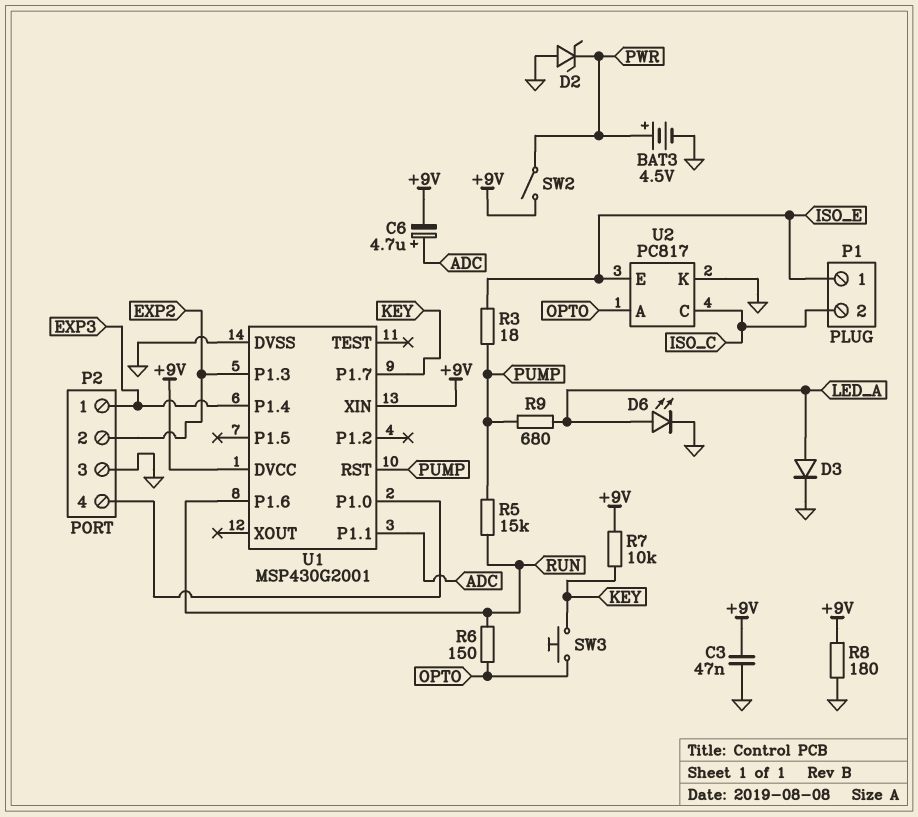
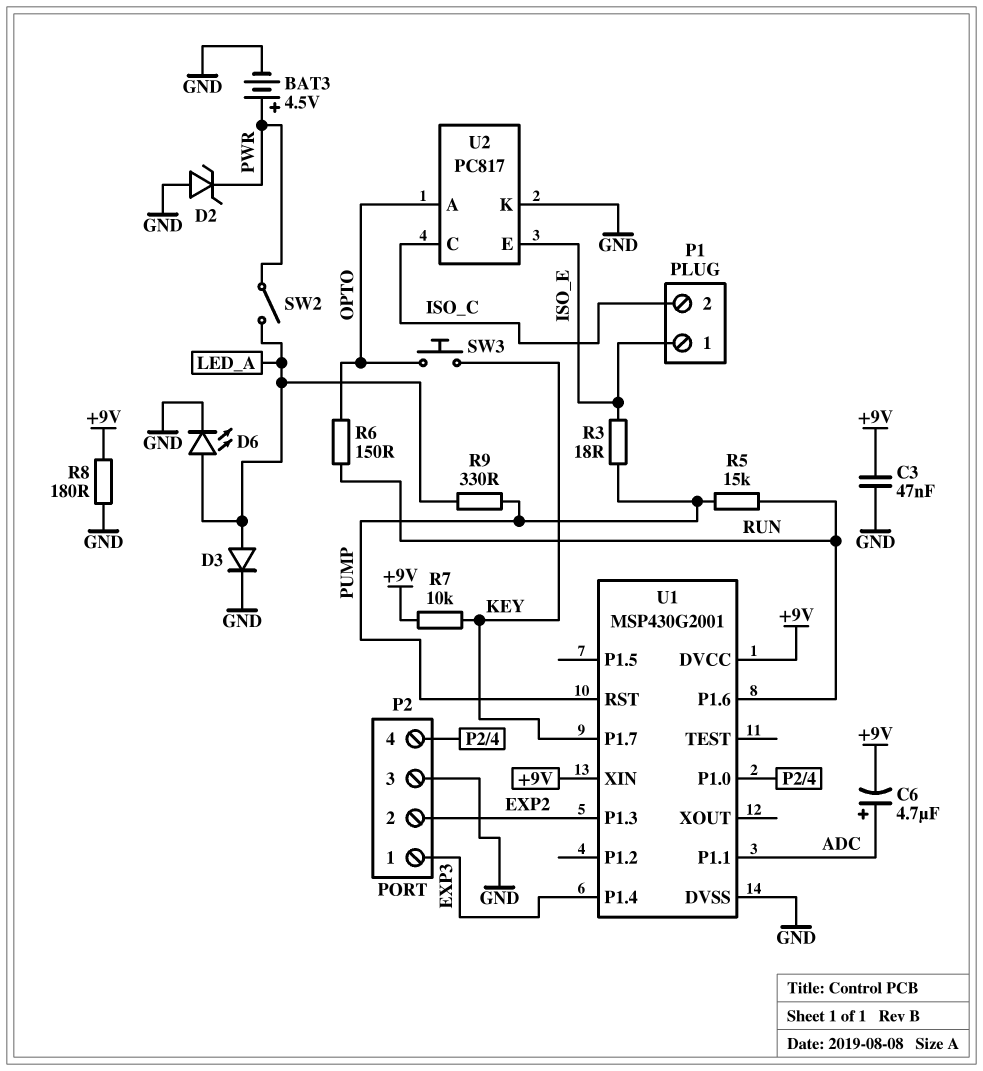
R9: 680 (LED_A, PUMP) -> 330 (LED_A, PUMP)
SW2: switch (+9V, PWR) -> switch (LED_A, PWR)

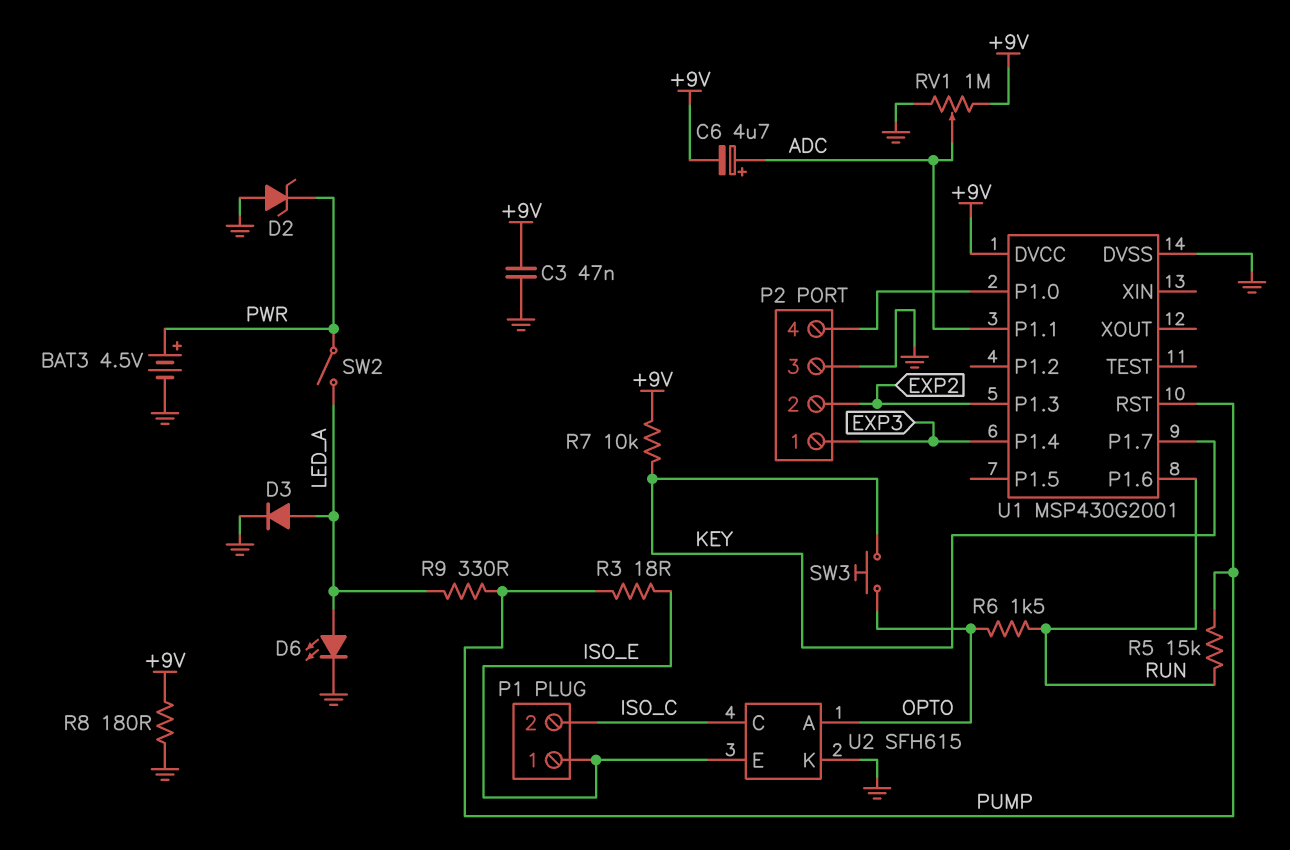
R6: 150 (OPTO, RUN) -> 1.5k (OPTO, RUN)
RV1: none -> 1M (+9V, GND, wiper ADC)
U1 pin XIN: +9V -> none
U2: PC817 -> SFH615

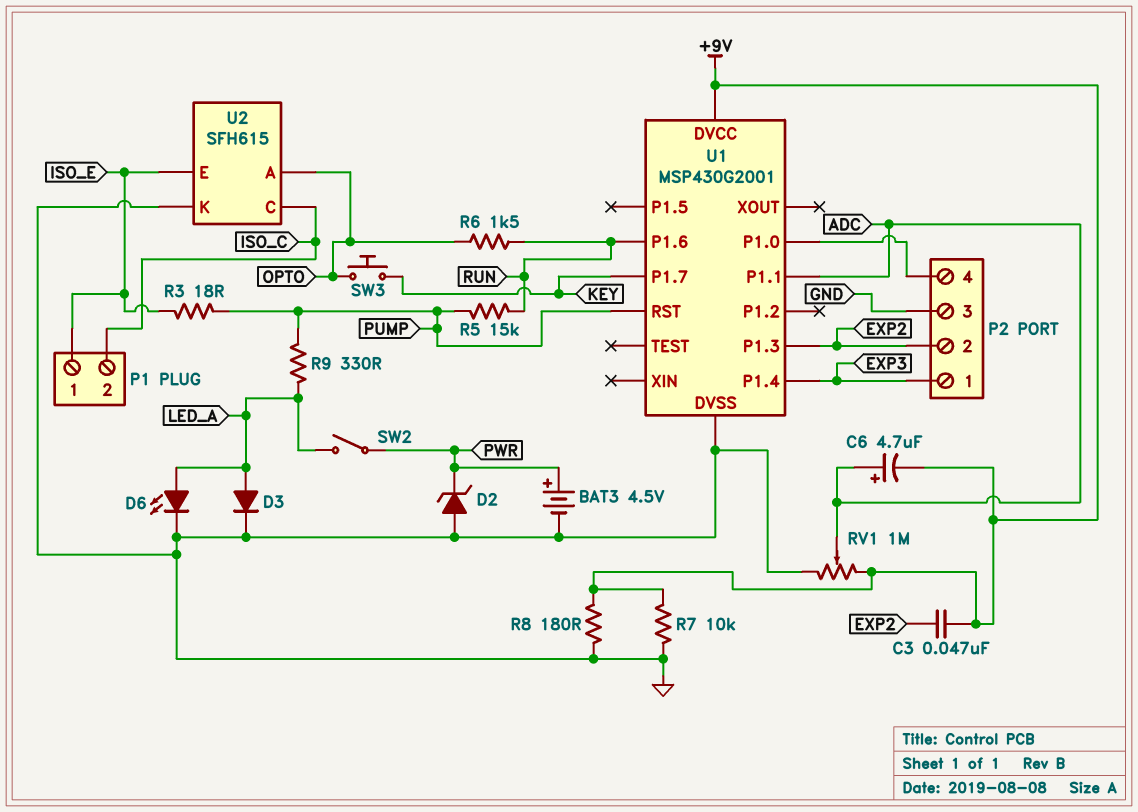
C3: 47nF (+9V, GND) -> 47nF (+9V, EXP2)
R7: 10k (+9V, KEY) -> 10k (+9V, GND)

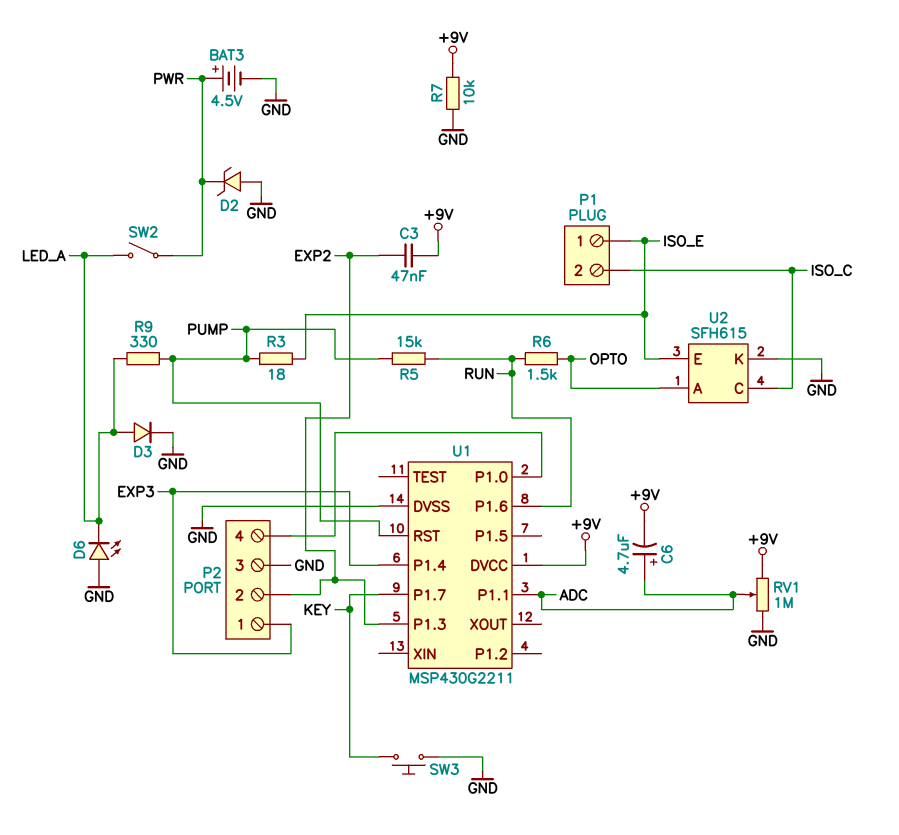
D6: LED (A LED_A, K GND) -> LED (A GND, K LED_A)
R8: 180 (+9V, GND) -> none
SW3: button (KEY, OPTO) -> button (GND, KEY)
U1: MSP430G2001 -> MSP430G2211

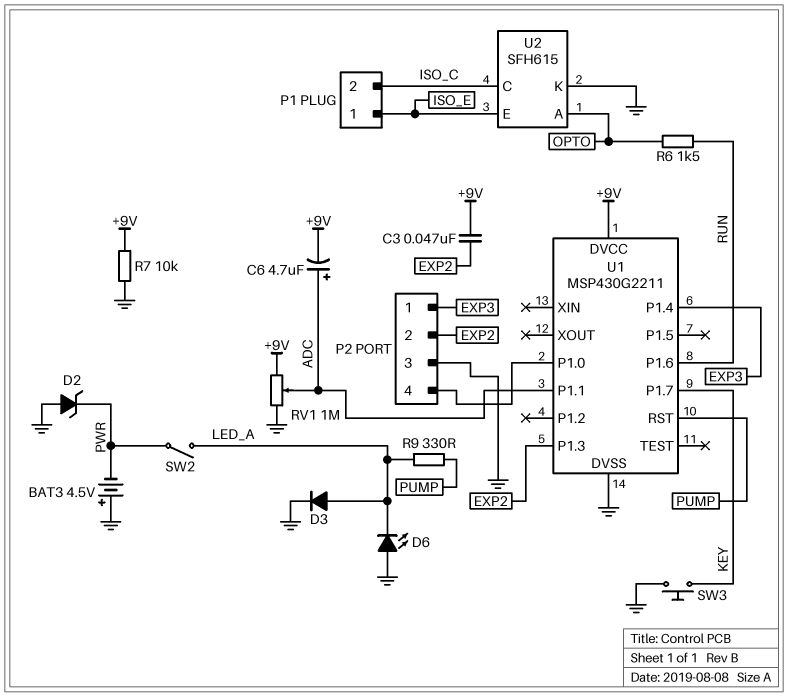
BAT3: 4.5V (plus PWR, minus GND) -> 4.5V (plus GND, minus PWR)
R3: 18 (ISO_E, PUMP) -> none
R5: 15k (PUMP, RUN) -> none

